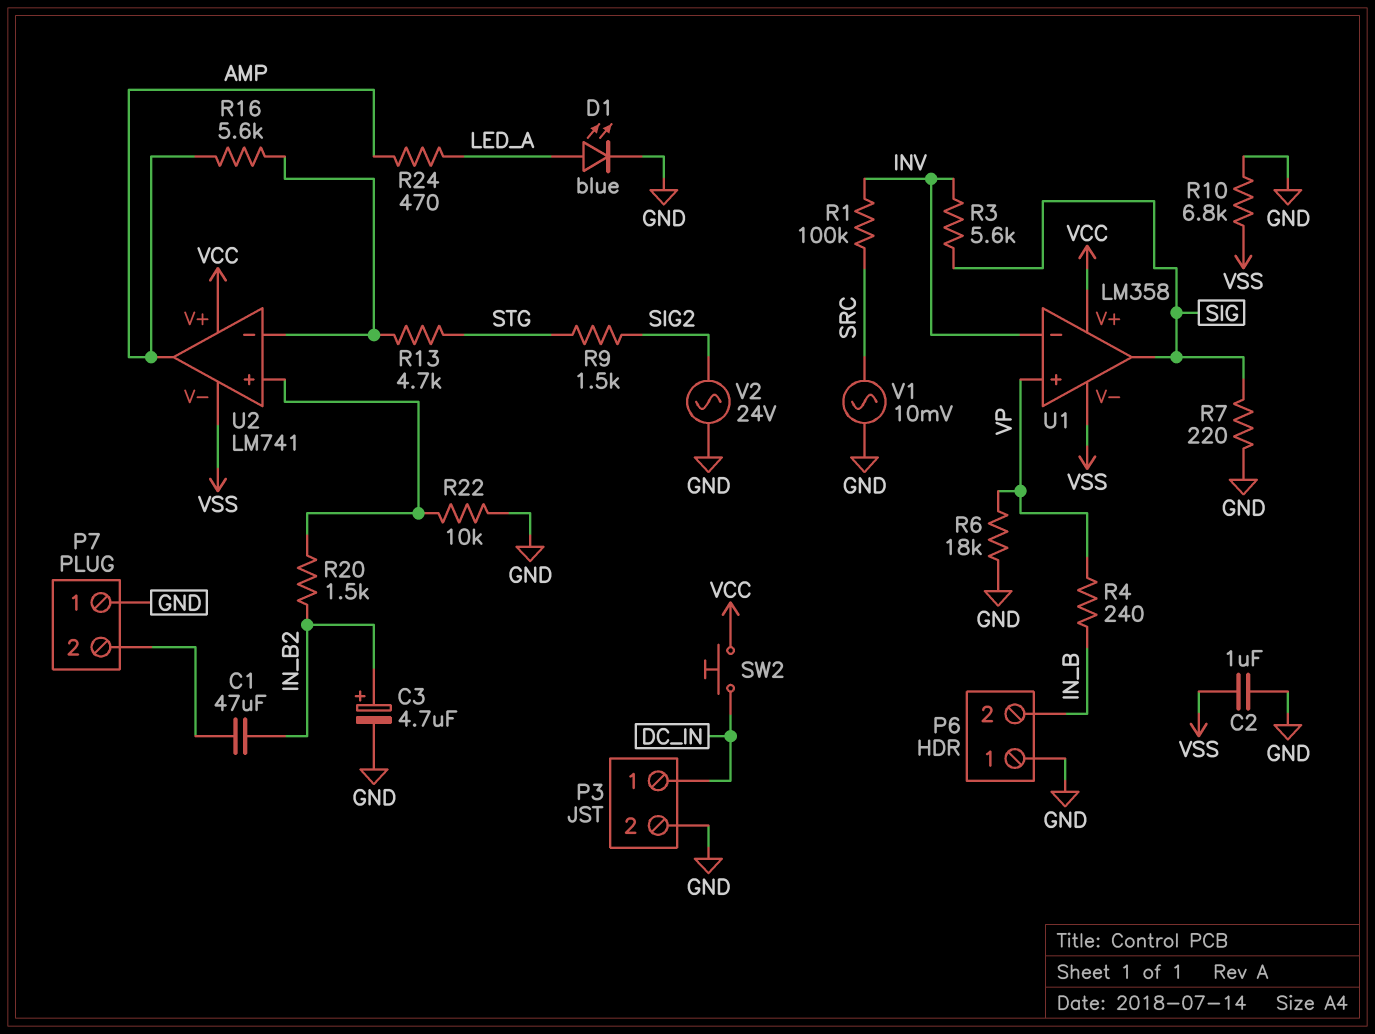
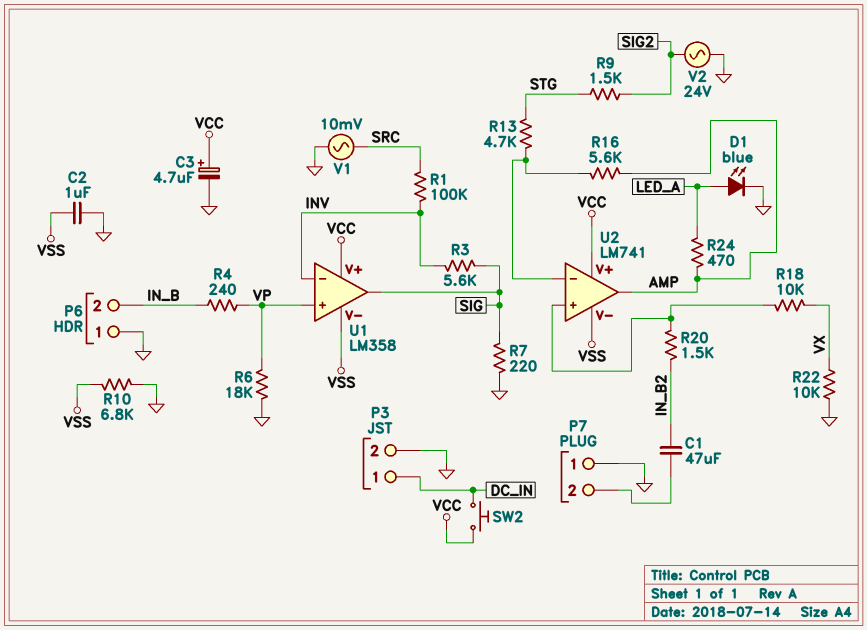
C3: 4.7uF (plus IN_B2, minus GND) -> 4.7uF (plus VCC, minus GND)
R18: none -> 10k (U2/in+, VX)
R22: 10k (GND, U2/in+) -> 10k (GND, VX)

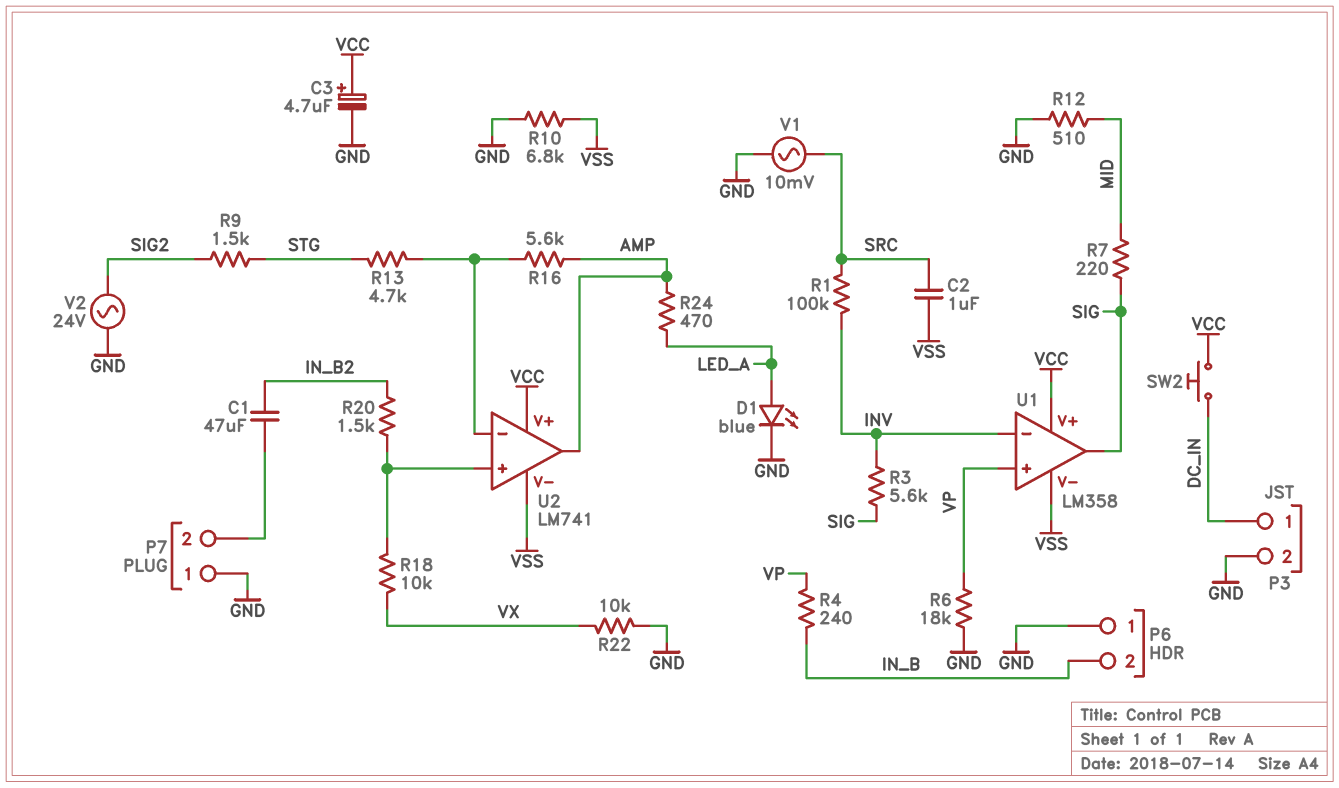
C2: 1uF (GND, VSS) -> 1uF (SRC, VSS)
R7: 220 (GND, SIG) -> 220 (MID, SIG)
R12: none -> 510 (GND, MID)

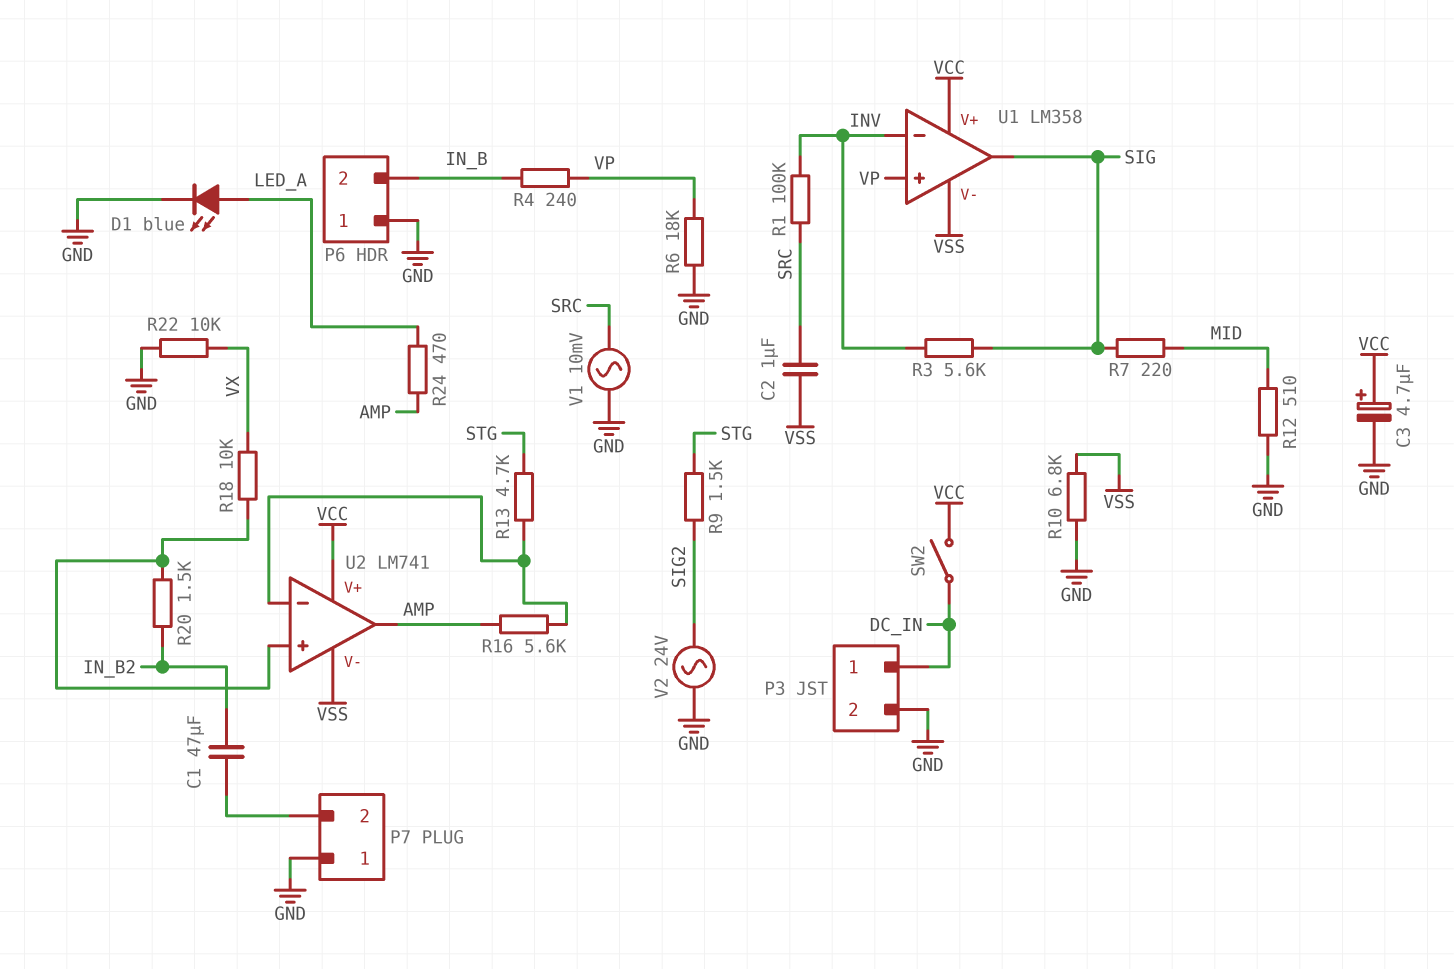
SW2: button (DC_IN, VCC) -> switch (DC_IN, VCC)

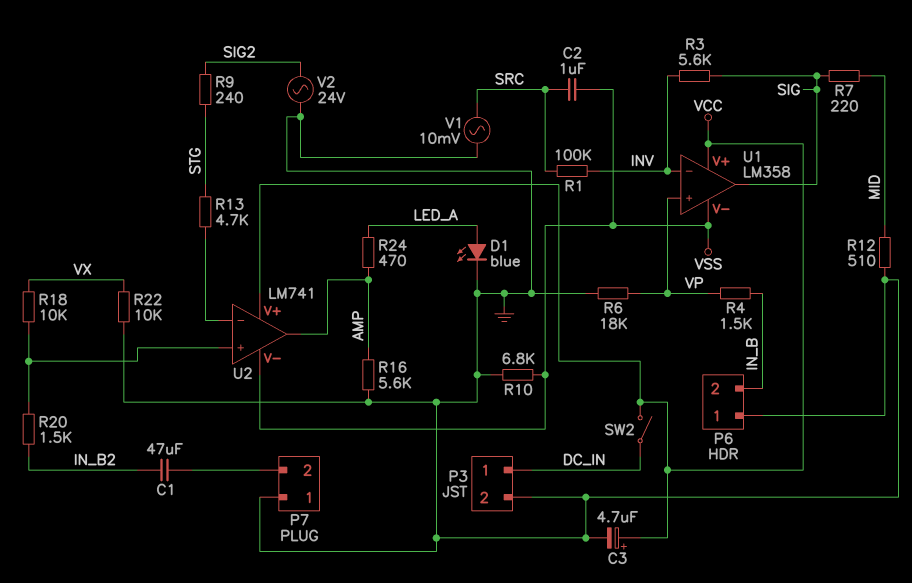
R4: 240 (IN_B, VP) -> 1.5k (IN_B, VP)
R9: 1.5k (SIG2, STG) -> 240 (SIG2, STG)
R16: 5.6k (AMP, U2/in-) -> 5.6k (AMP, GND)

